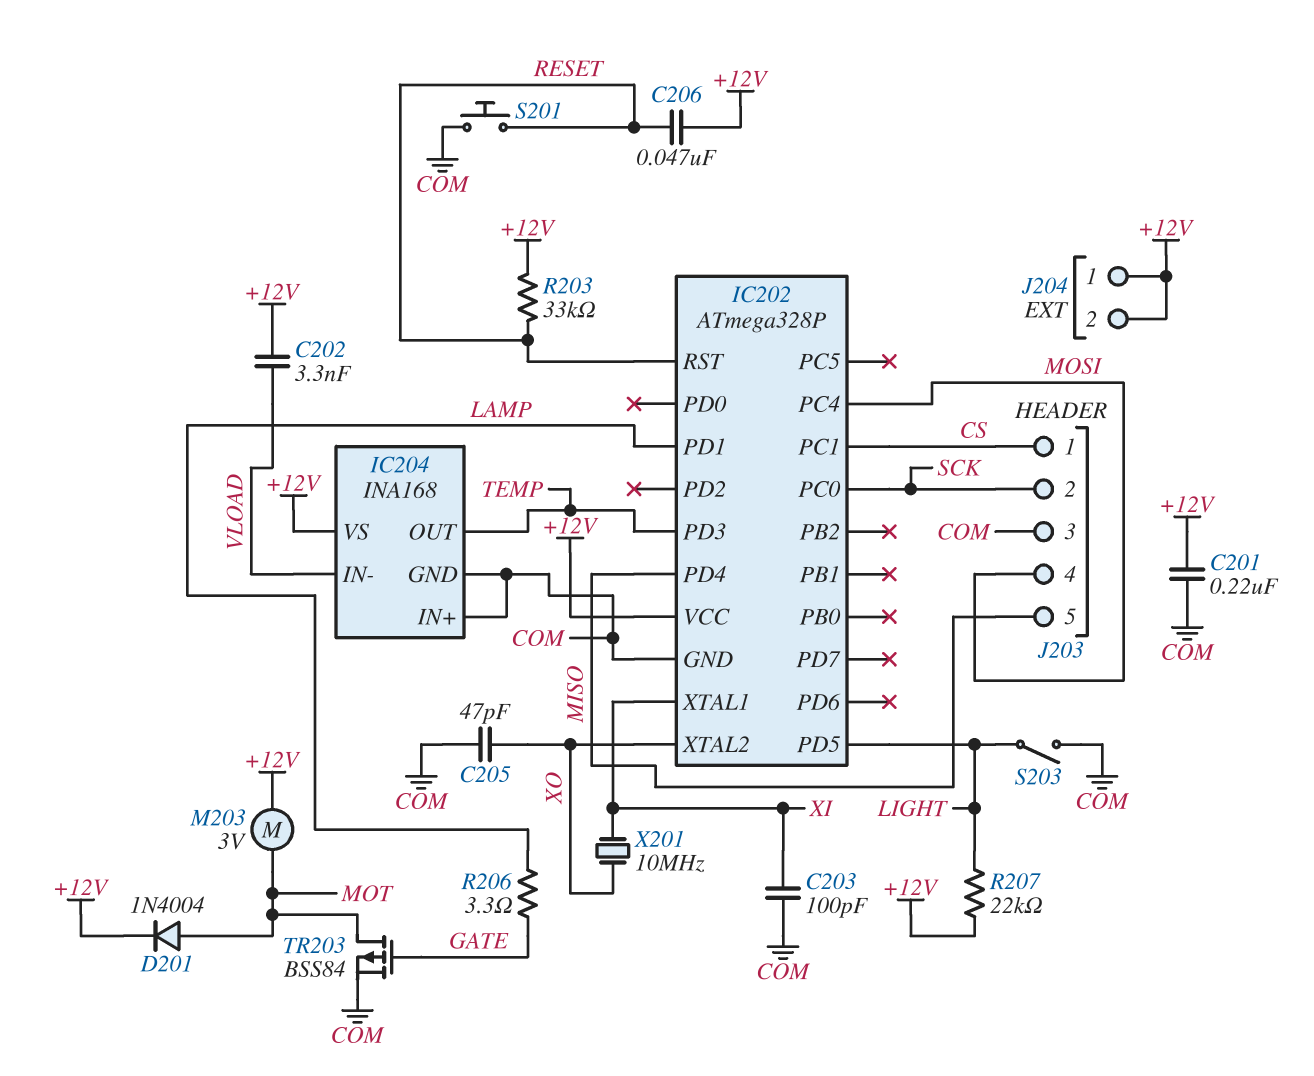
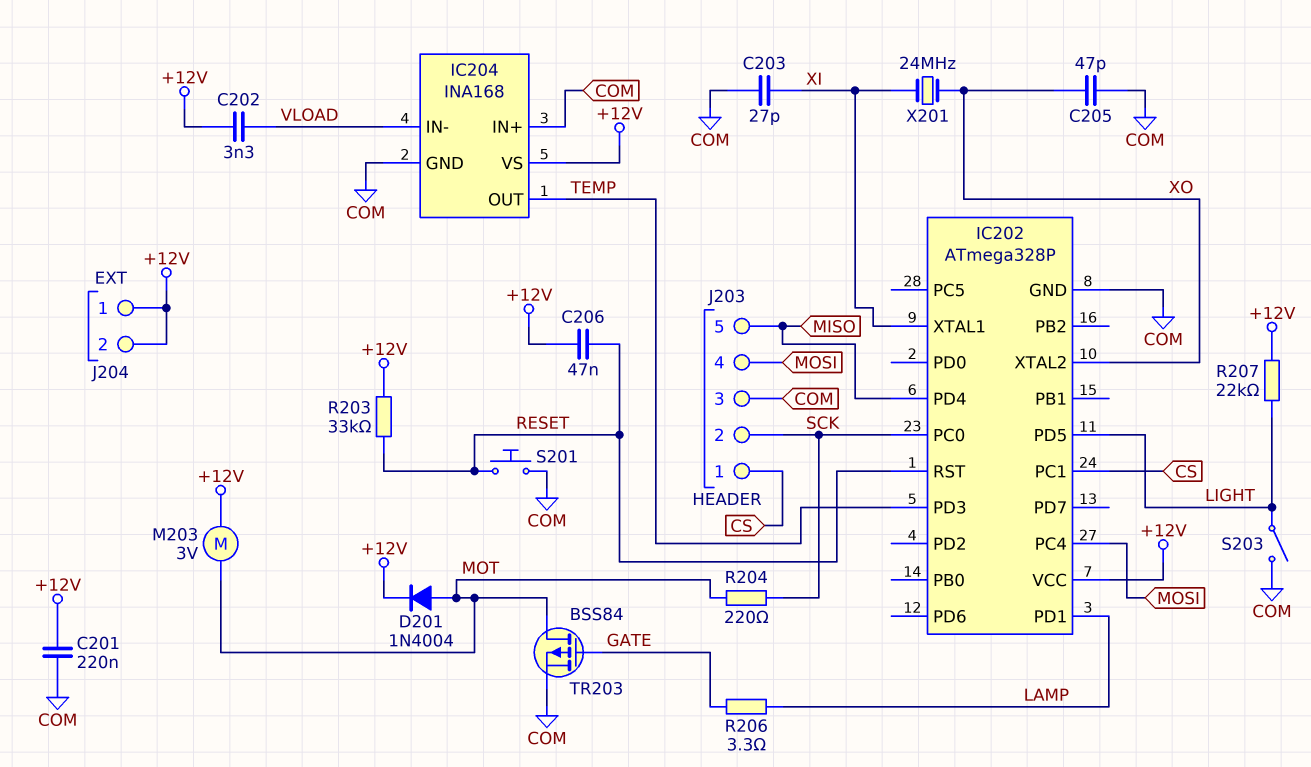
C203: 100pF (COM, XI) -> 27pF (COM, XI)
R204: none -> 220 (MOT, SCK)
X201: 10MHz (XI, XO) -> 24MHz (XI, XO)

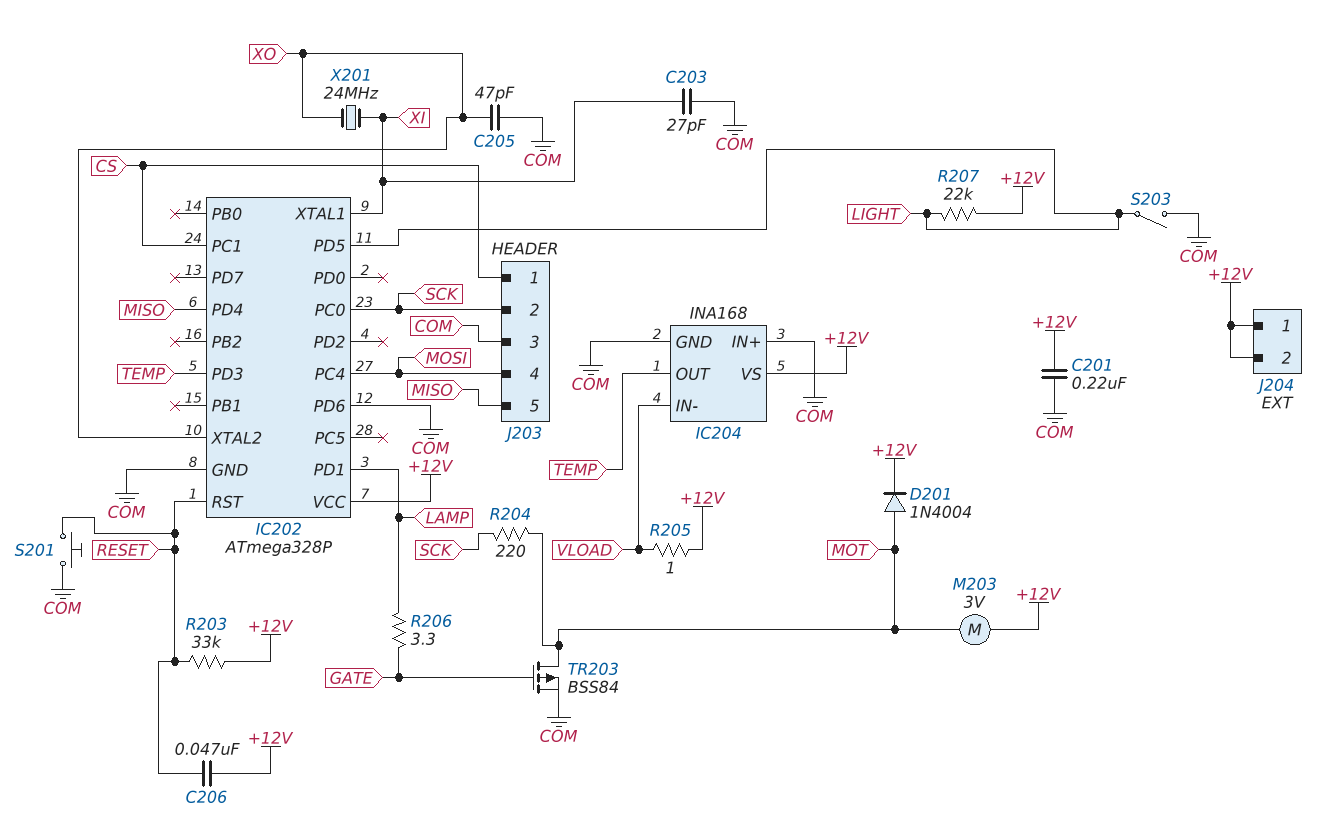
C202: 3.3nF (+12V, VLOAD) -> none
IC202 pin PD6: none -> COM
R205: none -> 1 (+12V, VLOAD)

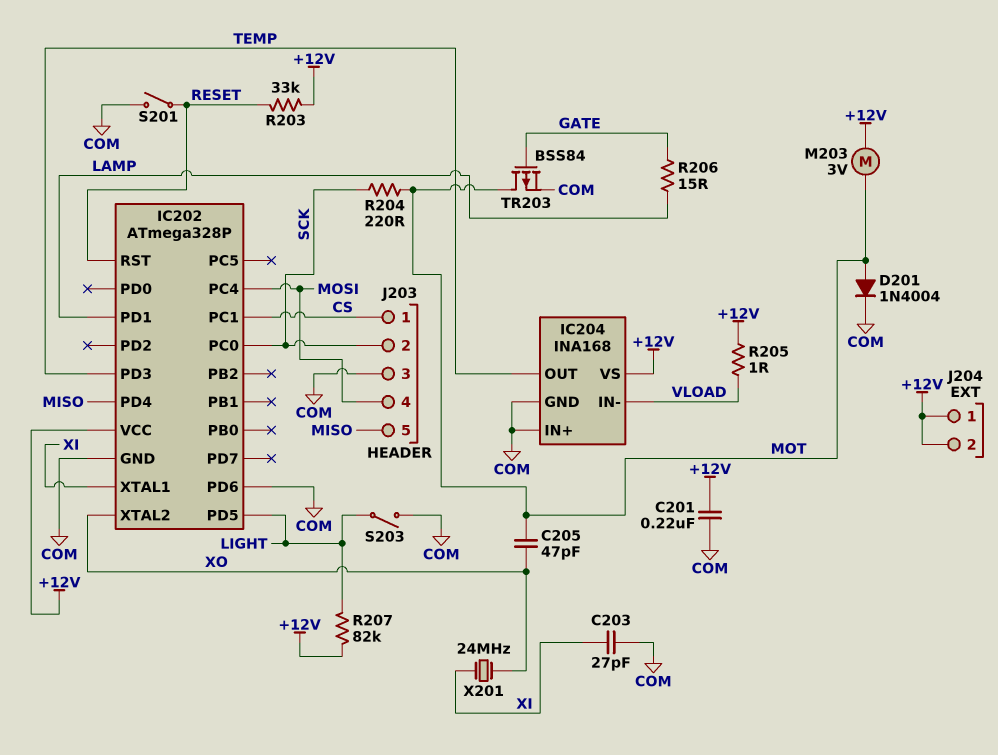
C205: 47pF (COM, XO) -> 47pF (MOT, XO)
C206: 47nF (+12V, RESET) -> none
D201: diode 1N4004 (A MOT, K +12V) -> diode 1N4004 (A MOT, K COM)
R206: 3.3 (GATE, LAMP) -> 15 (GATE, LAMP)
R207: 22k (+12V, LIGHT) -> 82k (+12V, LIGHT)
S201: button (COM, RESET) -> switch (COM, RESET)

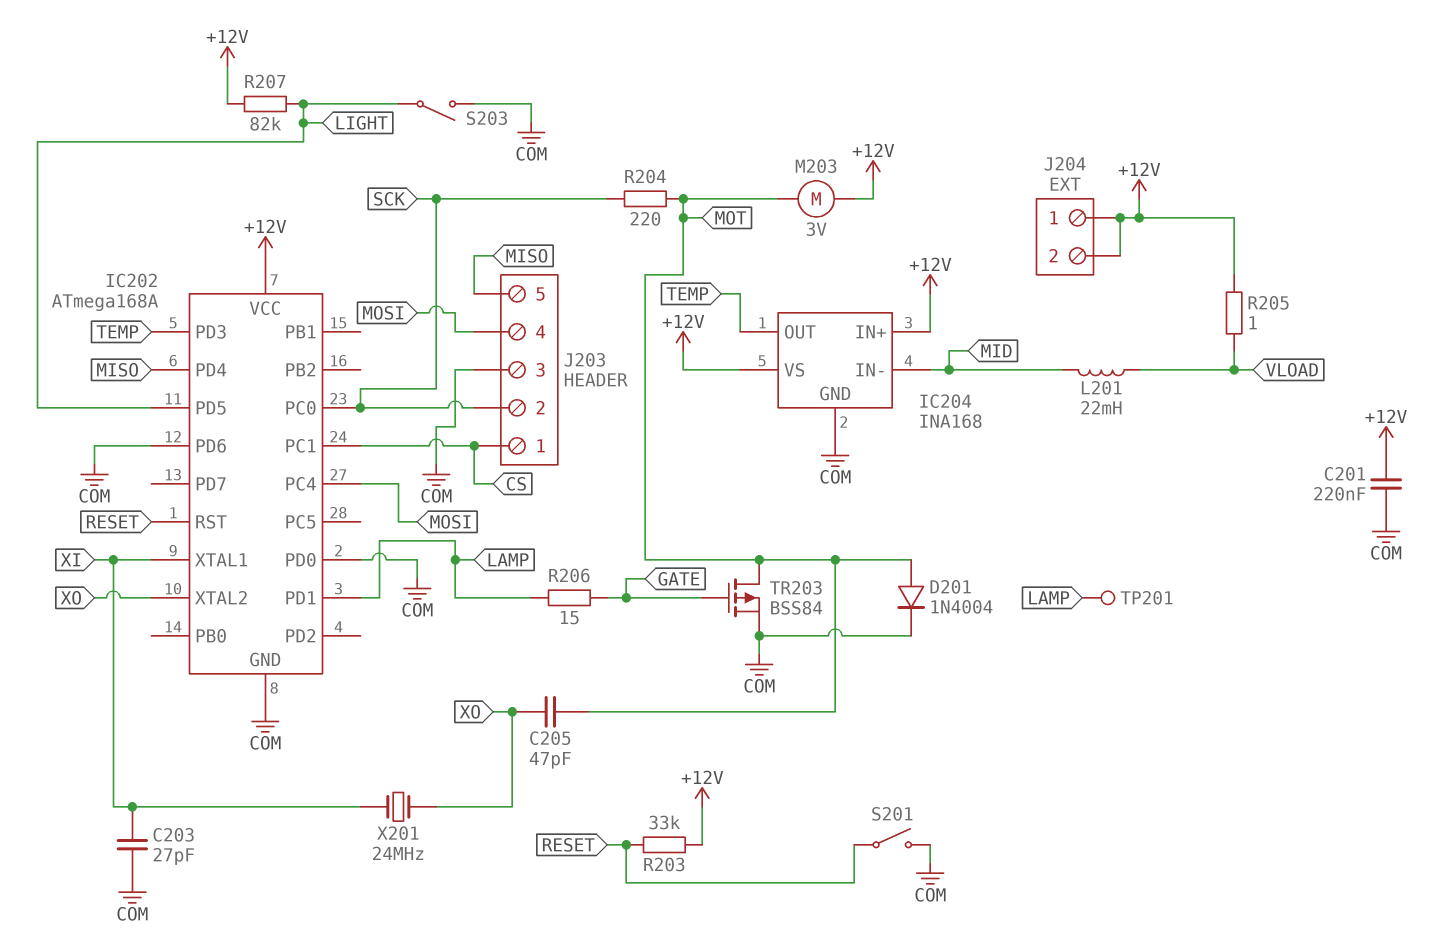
IC202: ATmega328P -> ATmega168A
IC202 pin PD0: none -> COM
IC204 pin IN+: COM -> +12V
IC204 pin IN-: VLOAD -> MID
L201: none -> 22mH (MID, VLOAD)
TP201: none -> test point (LAMP)

